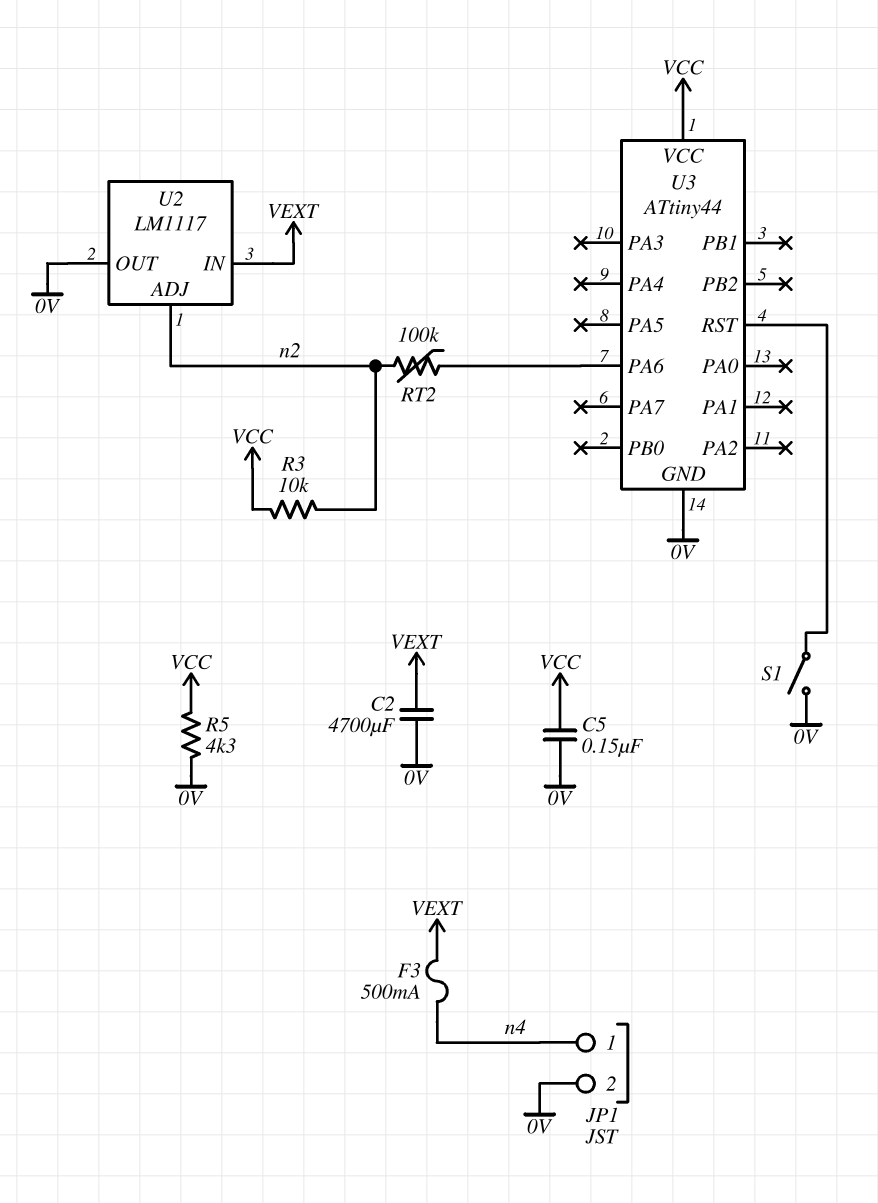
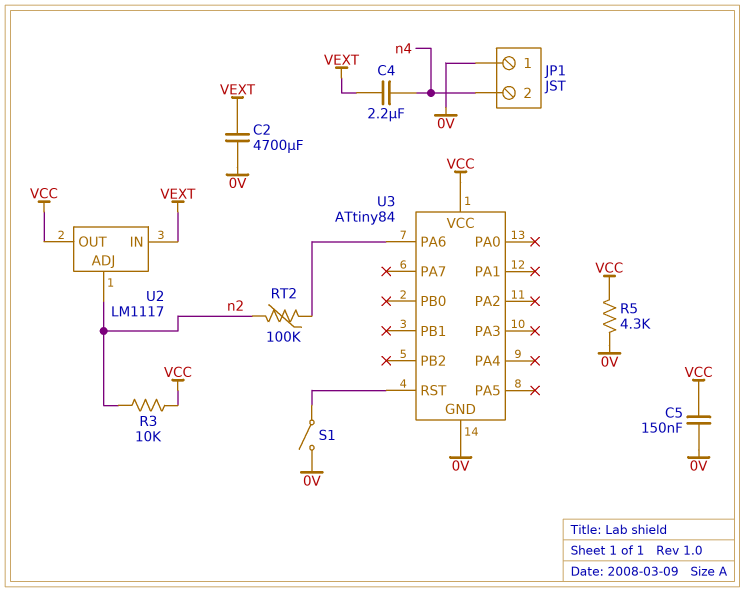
C4: none -> 2.2uF (VEXT, n4)
F3: 500mA (VEXT, n4) -> none
JP1 pin 1: n4 -> 0V
JP1 pin 2: 0V -> n4
U2 pin OUT: 0V -> VCC
U3: ATtiny44 -> ATtiny84

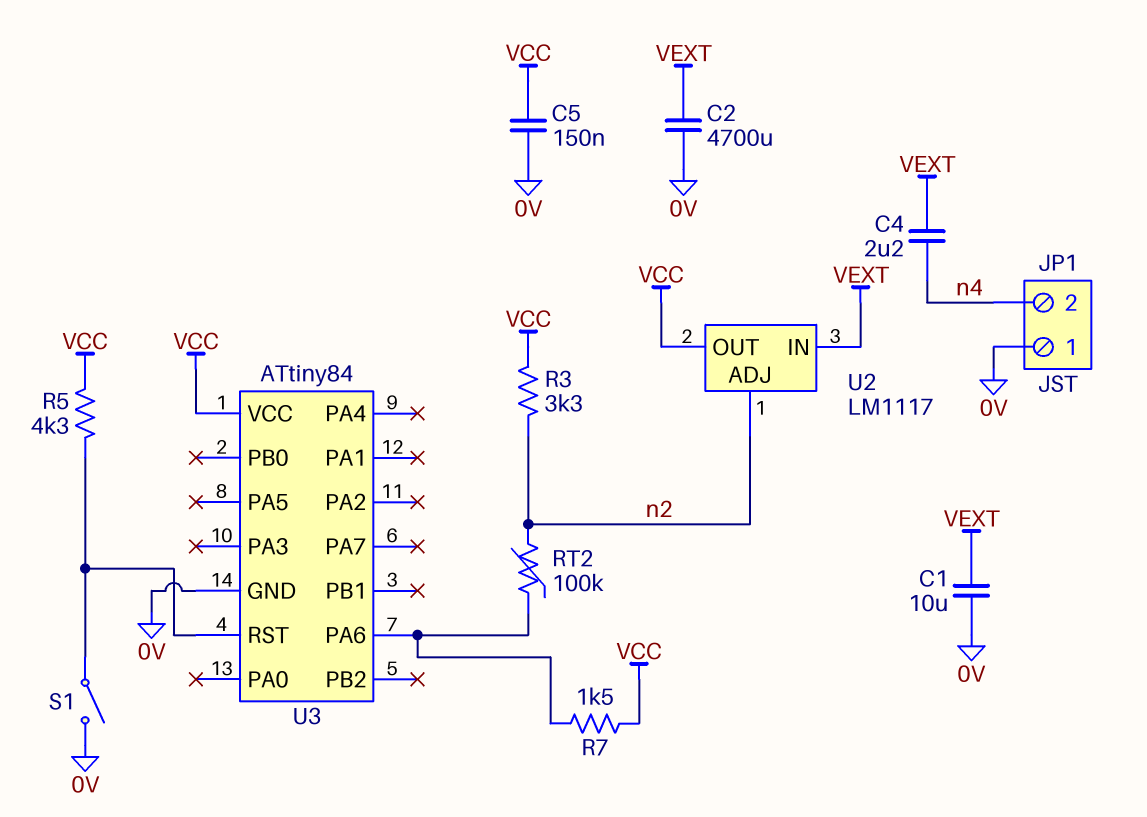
C1: none -> 10uF (0V, VEXT)
R3: 10k (VCC, n2) -> 3.3k (VCC, n2)
R5: 4.3k (0V, VCC) -> 4.3k (U3/RST, VCC)
R7: none -> 1.5k (U3/PA6, VCC)

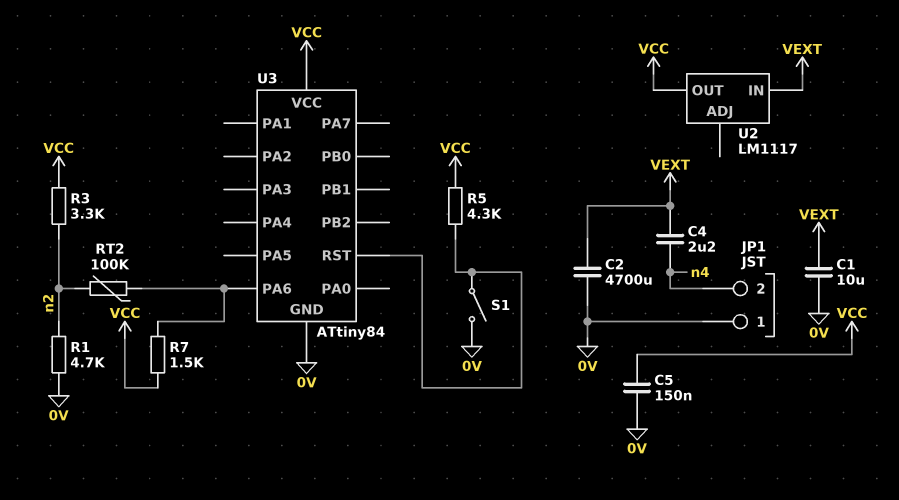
R1: none -> 4.7k (0V, n2)
U2 pin ADJ: n2 -> none

